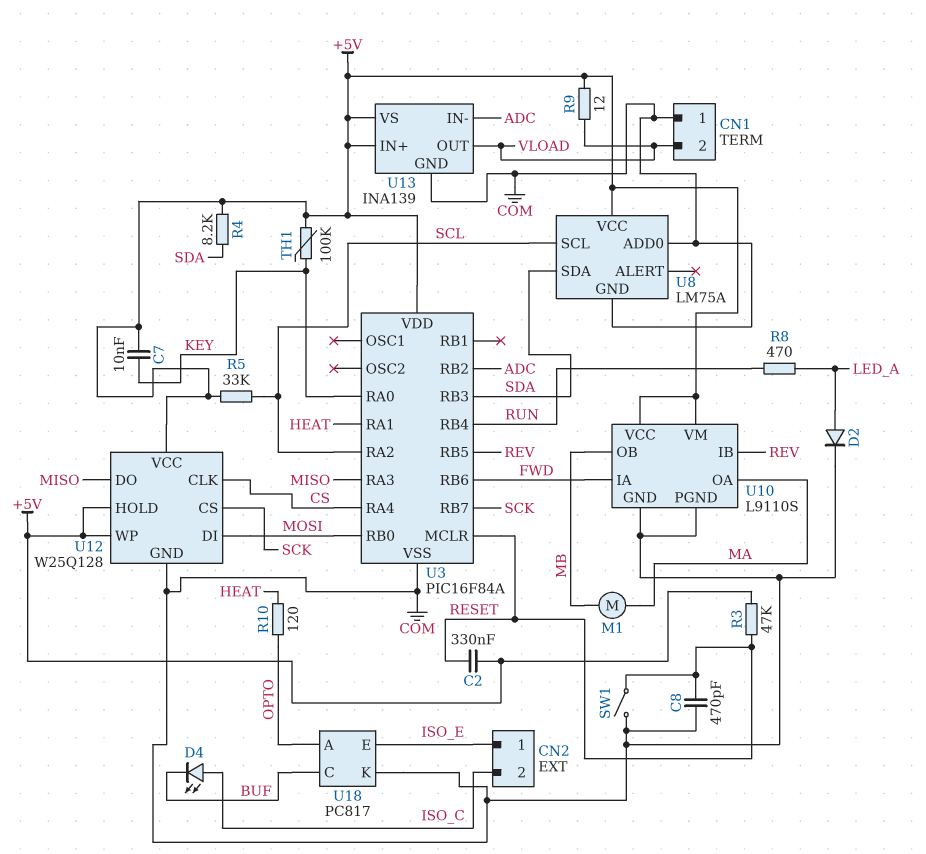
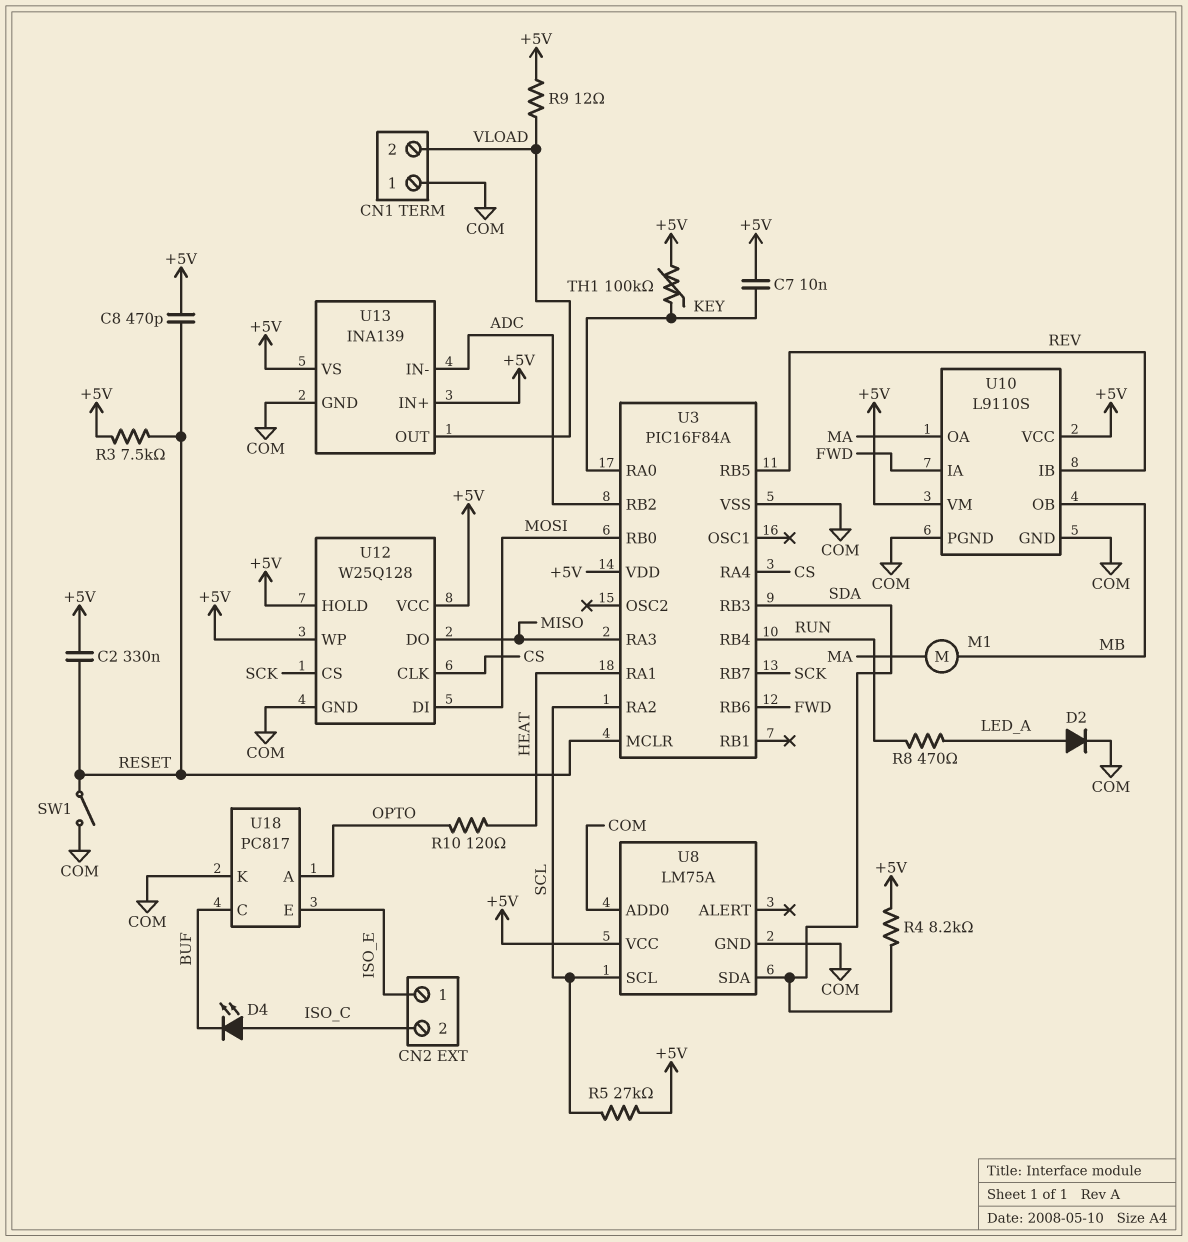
C8: 470pF (COM, RESET) -> 470pF (+5V, RESET)
R3: 47k (+5V, RESET) -> 7.5k (+5V, RESET)
R5: 33k (+5V, SCL) -> 27k (+5V, SCL)

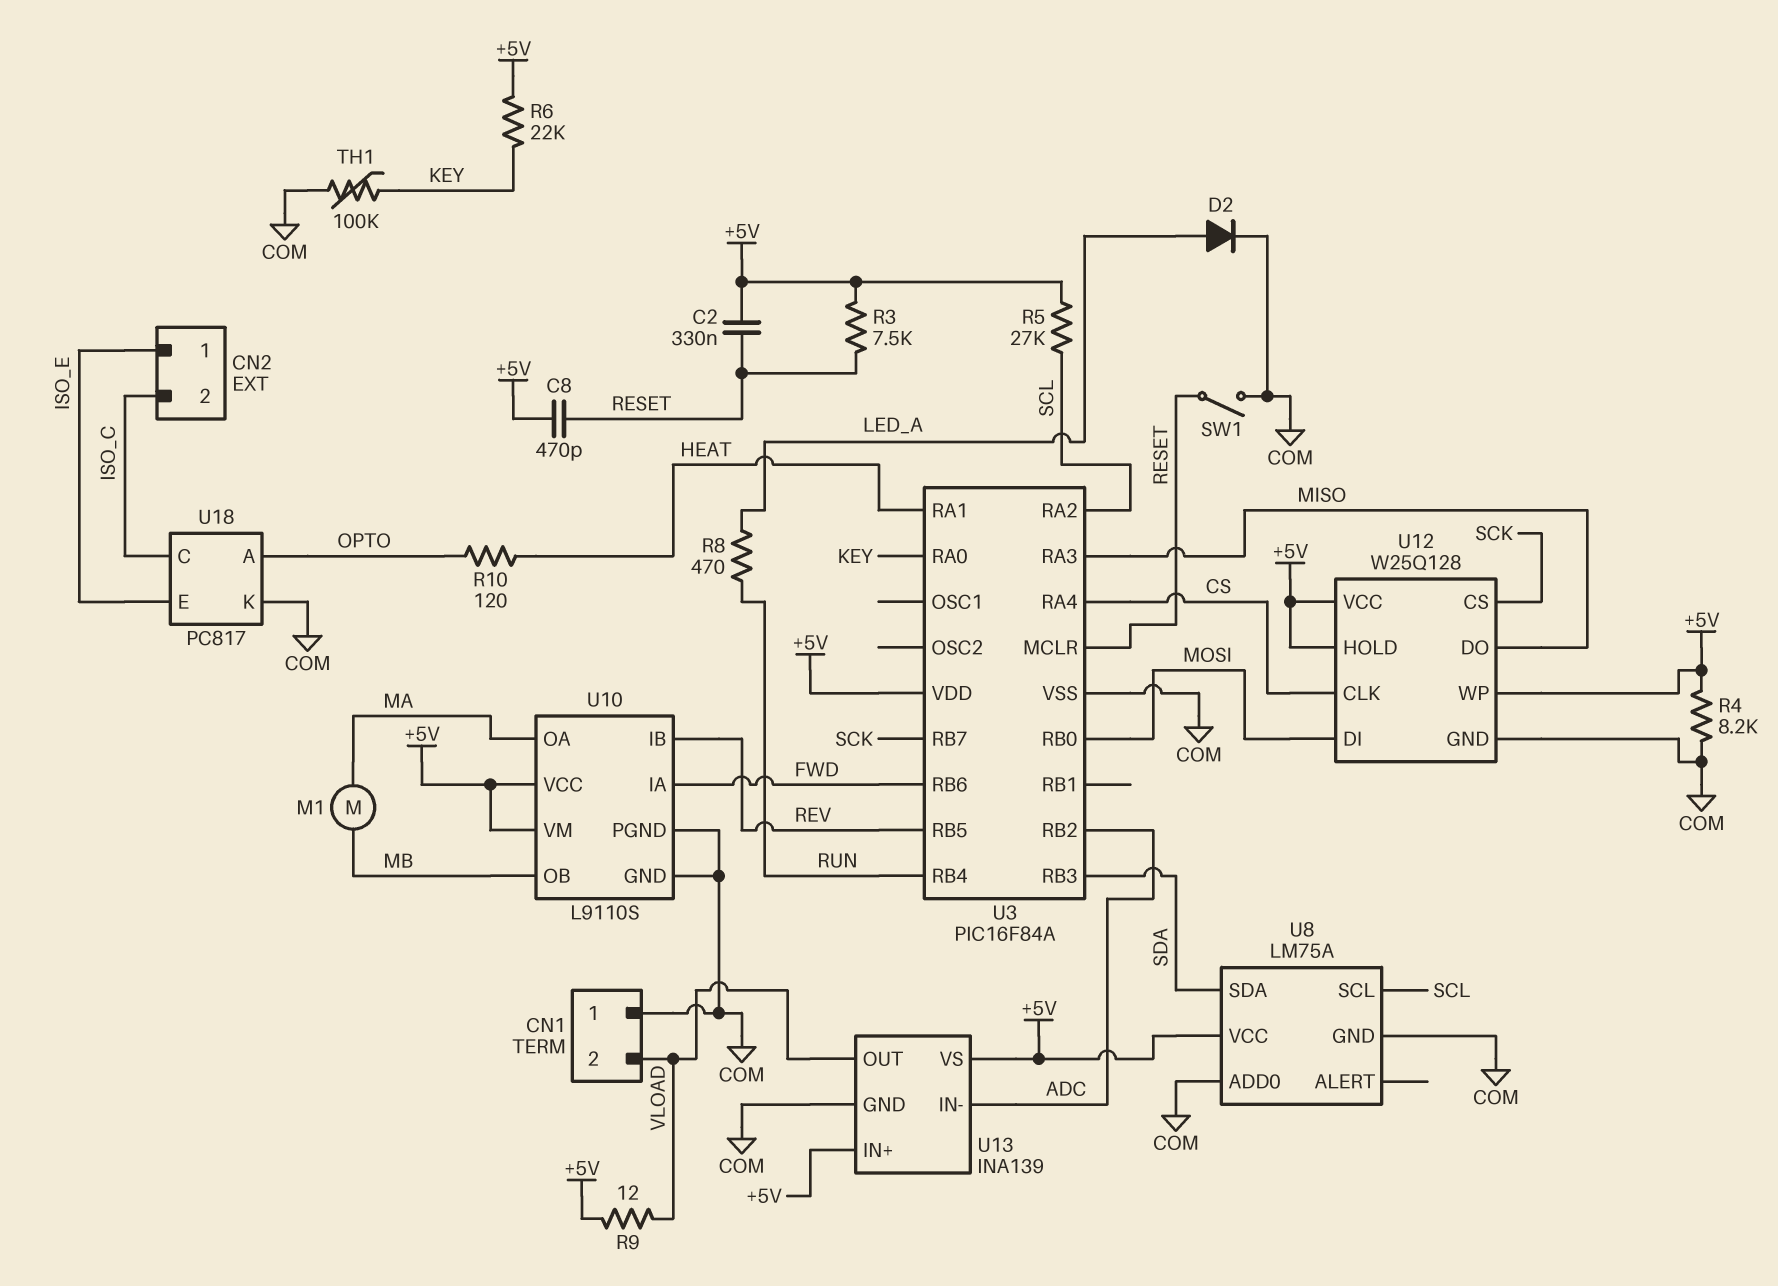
C7: 10nF (+5V, KEY) -> none
D4: LED (A ISO_C, K BUF) -> none
R4: 8.2k (+5V, SDA) -> 8.2k (+5V, COM)
R6: none -> 22k (+5V, KEY)
TH1: 100k (+5V, KEY) -> 100k (COM, KEY)
U18 pin C: BUF -> ISO_C

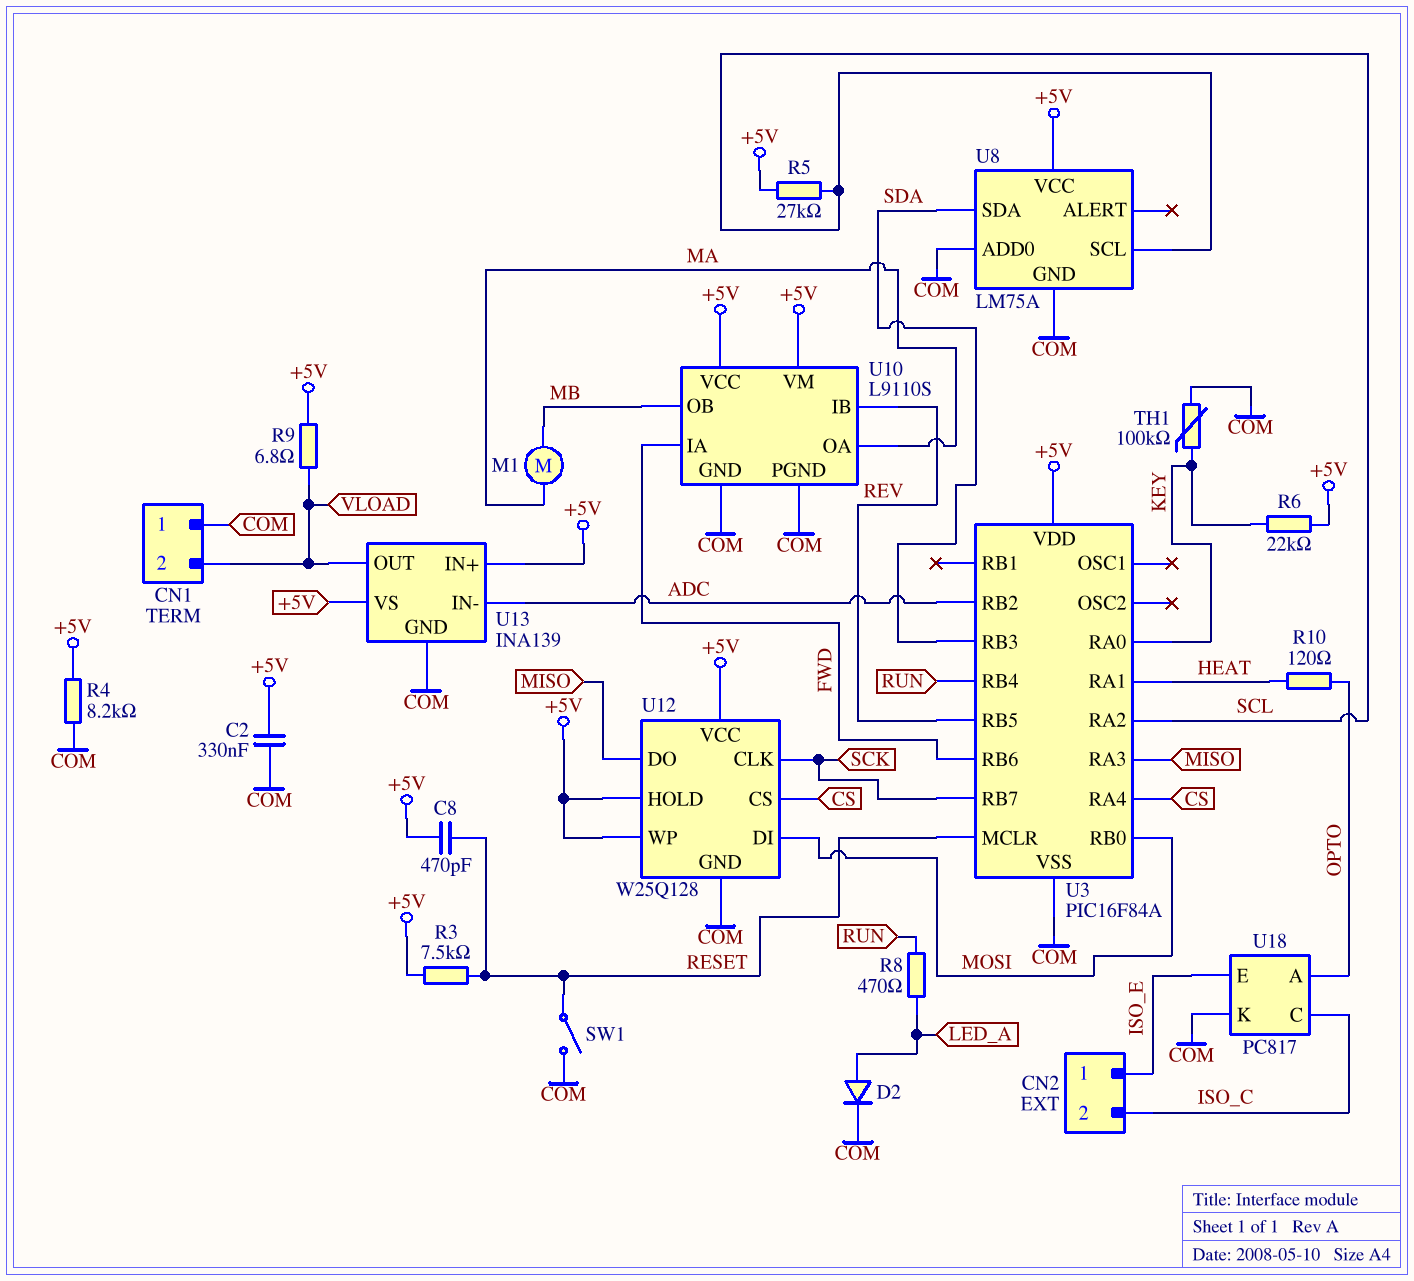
C2: 330nF (+5V, RESET) -> 330nF (+5V, COM)
R9: 12 (+5V, VLOAD) -> 6.8 (+5V, VLOAD)
U12 pin CLK: CS -> SCK
U12 pin CS: SCK -> CS

